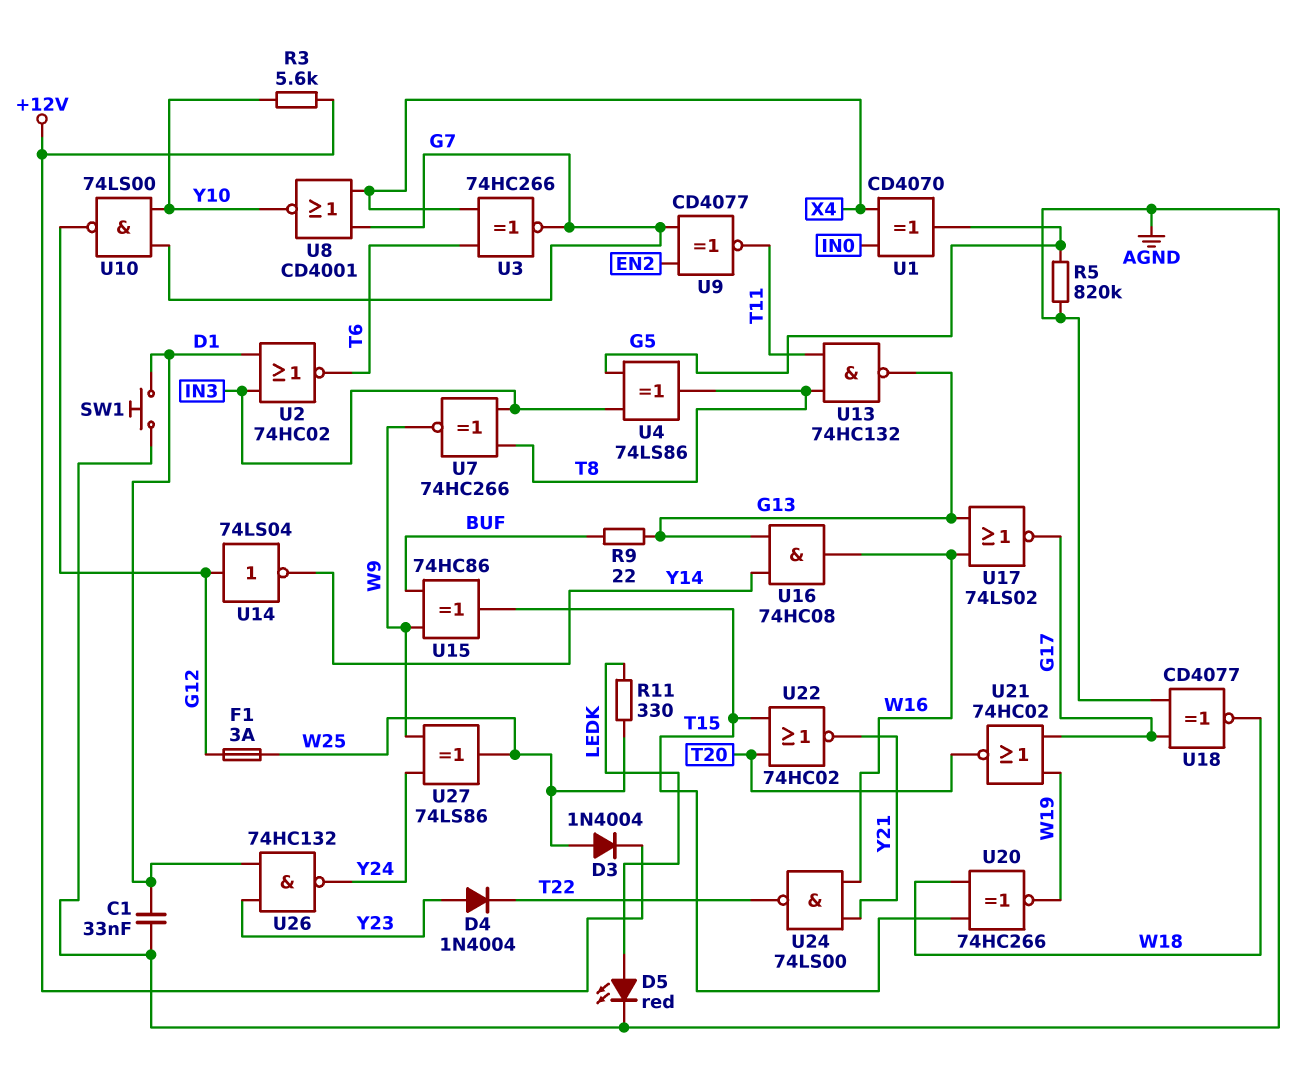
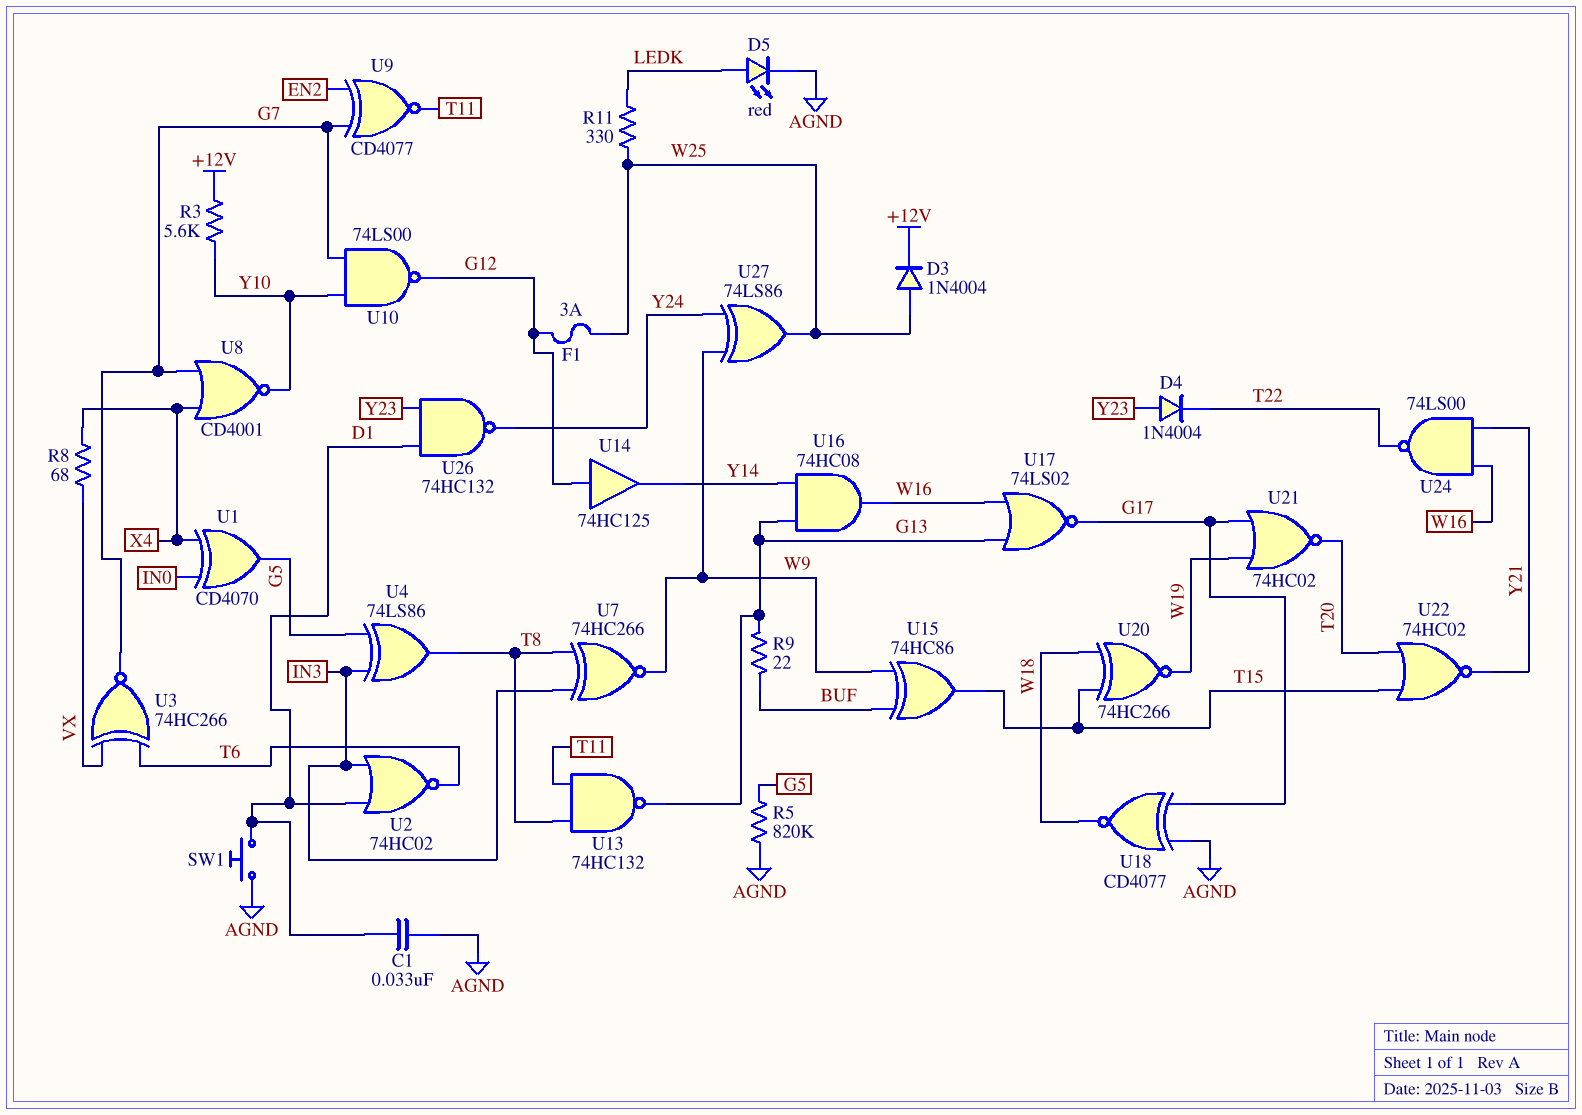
R8: none -> 68 (VX, X4)
U3: XNOR 74HC266 (in T6, in X4, out G7) -> XNOR 74HC266 (in T6, in VX, out G7)
U14: NOT 74LS04 (in G12, out Y14) -> buffer 74HC125 (in G12, out Y14)

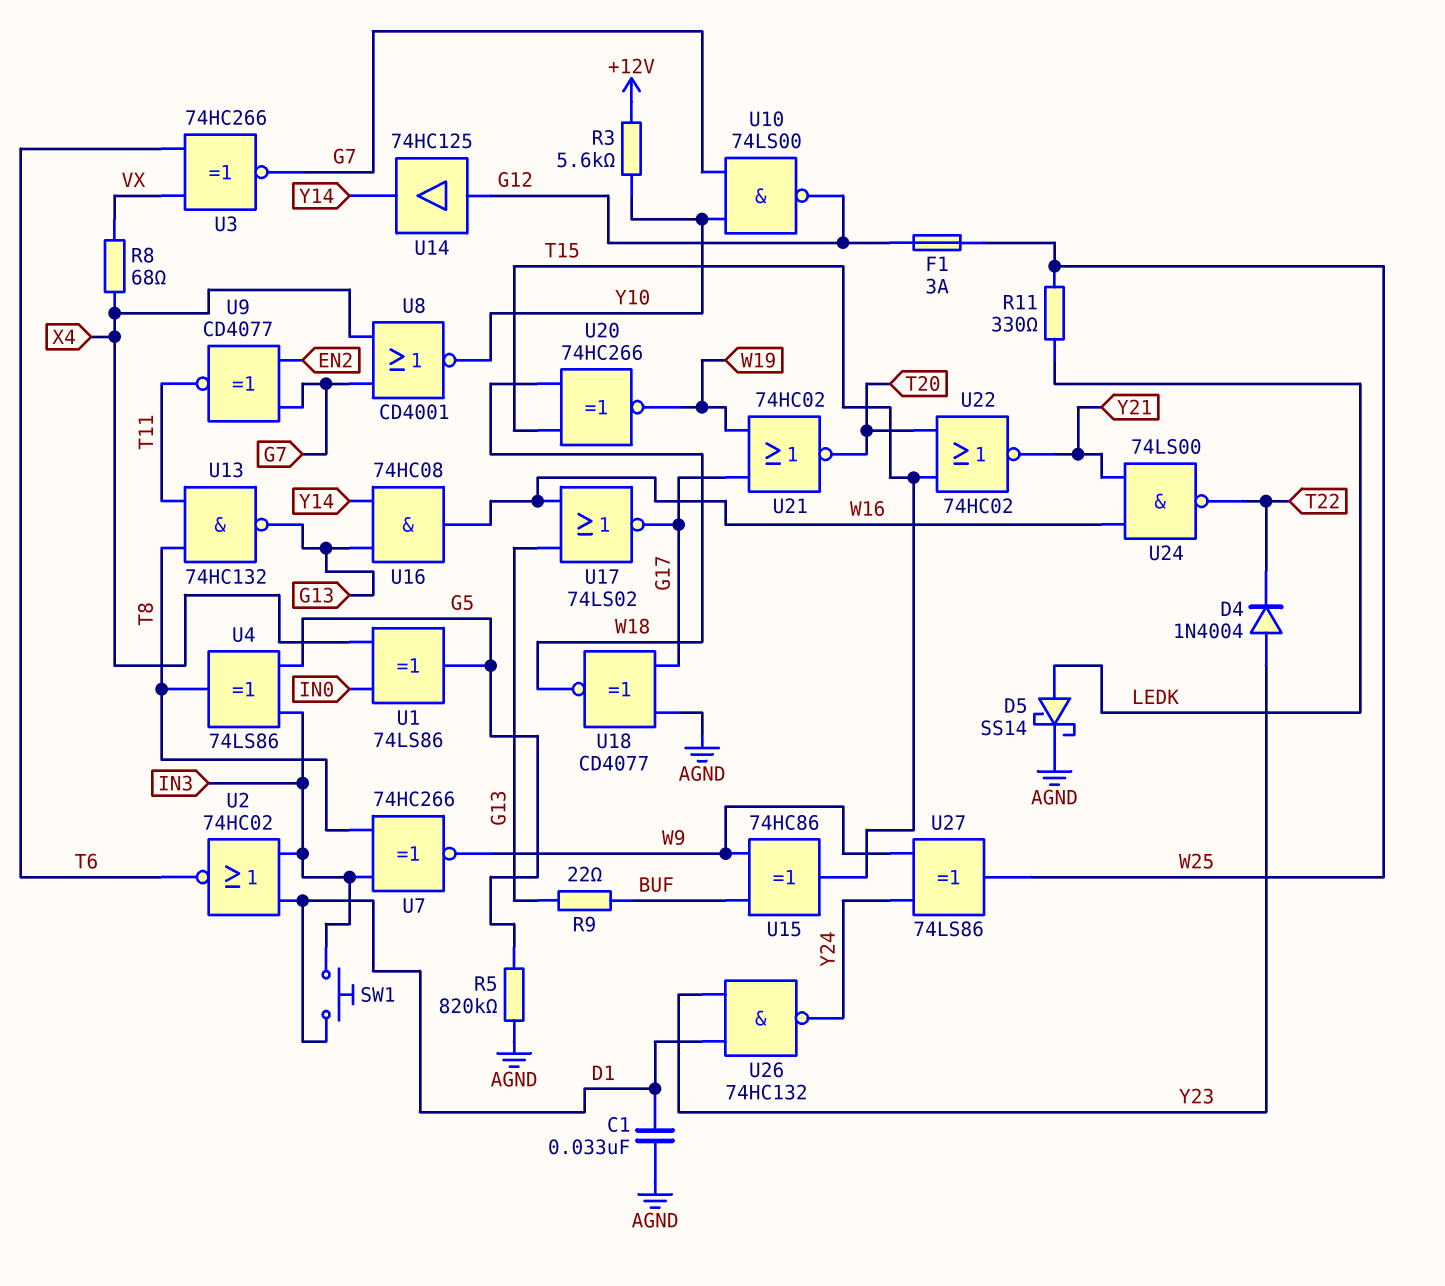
D3: diode 1N4004 (A W25, K +12V) -> none
D5: LED red (A LEDK, K AGND) -> schottky SS14 (A LEDK, K AGND)
SW1: button (AGND, D1) -> button (D1, IN3)
U1: XOR CD4070 (in IN0, in X4, out G5) -> XOR 74LS86 (in IN0, in X4, out G5)

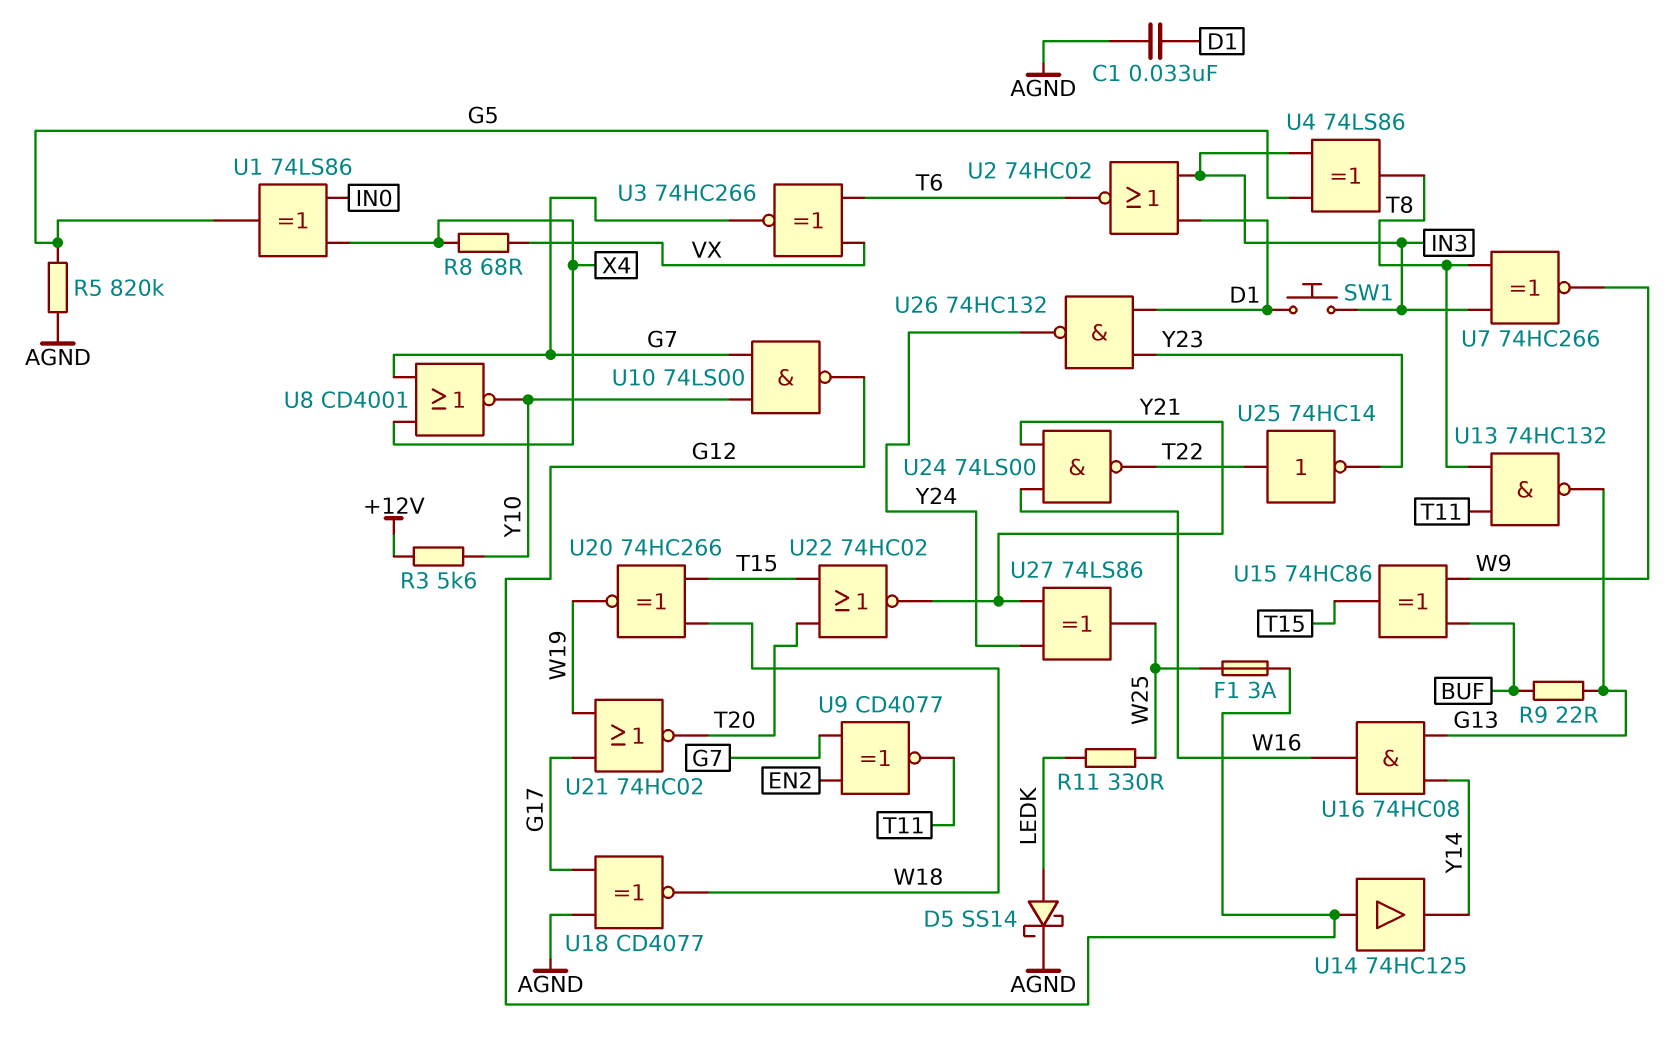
D4: diode 1N4004 (A Y23, K T22) -> none
U17: NOR 74LS02 (in G13, in W16, out G17) -> none
U25: none -> NOT 74HC14 (in T22, out Y23)
U27: XOR 74LS86 (in W9, in Y24, out W25) -> XOR 74LS86 (in Y21, in Y24, out W25)

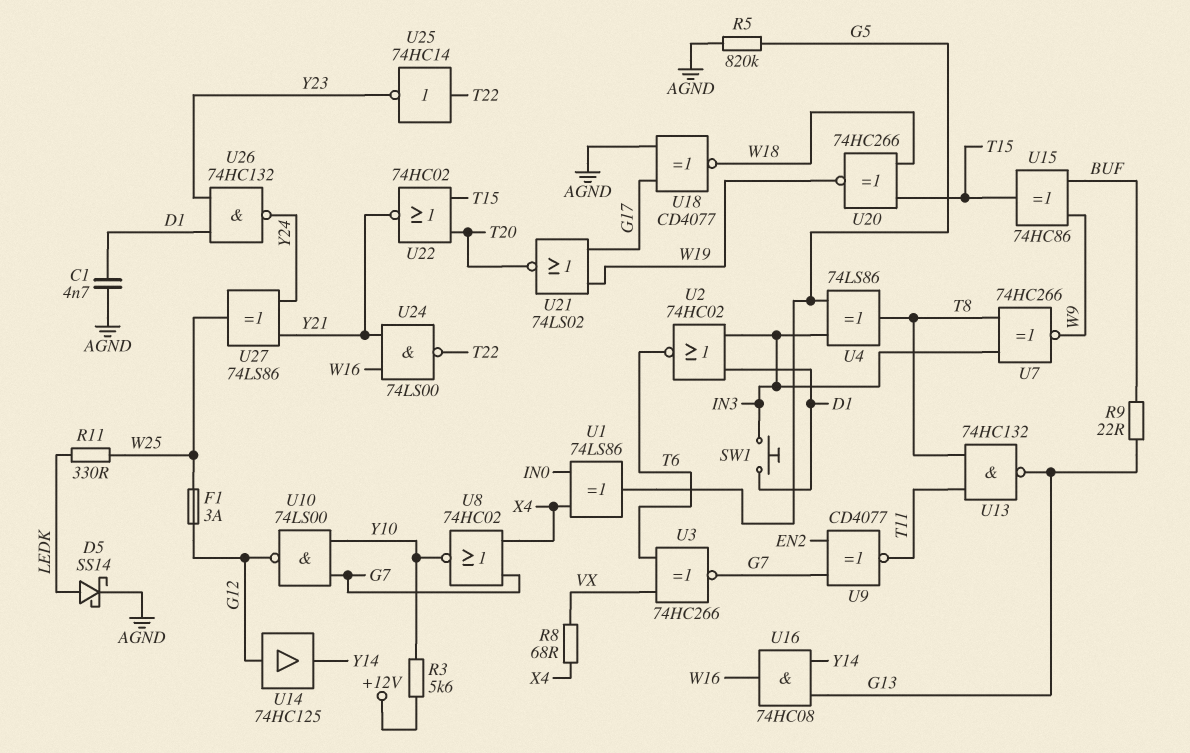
C1: 33nF (AGND, D1) -> 4.7nF (AGND, D1)
U8: NOR CD4001 (in G7, in X4, out Y10) -> NOR 74HC02 (in G7, in X4, out Y10)
U21: NOR 74HC02 (in G17, in W19, out T20) -> NOR 74LS02 (in G17, in W19, out T20)

